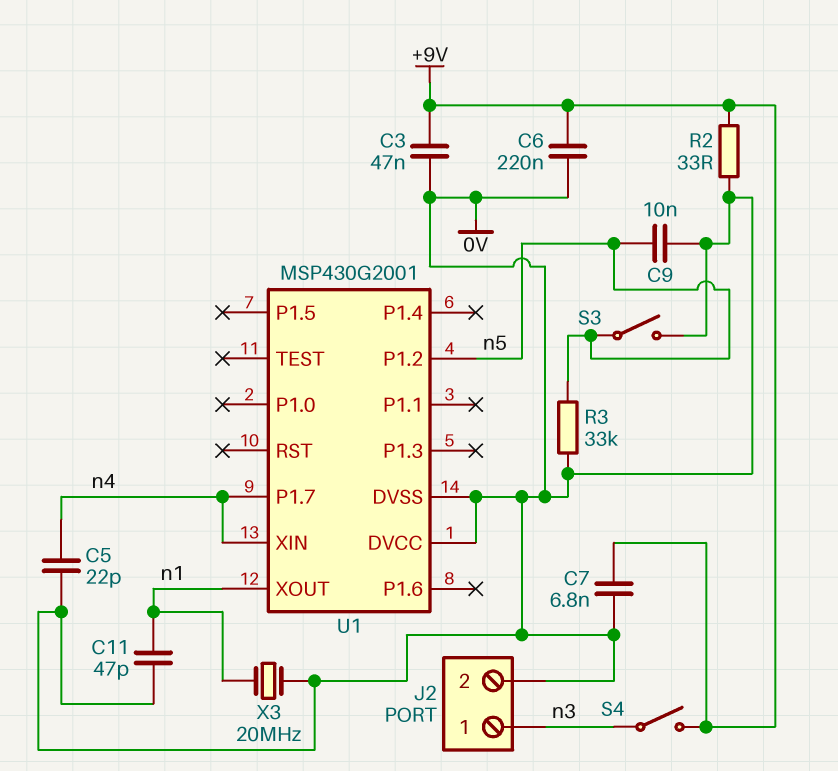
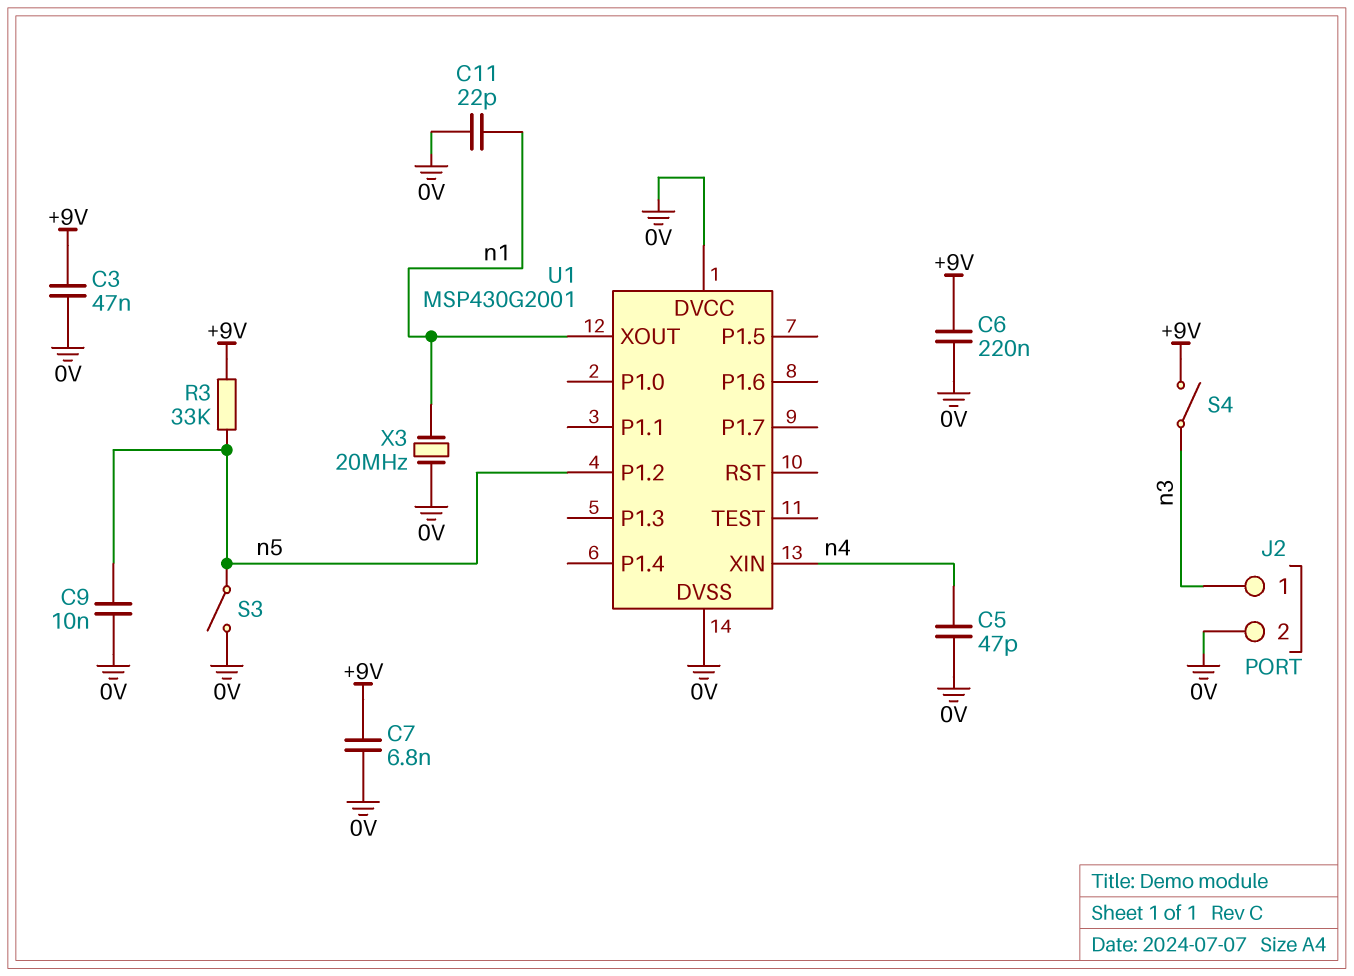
C5: 22pF (0V, n4) -> 47pF (0V, n4)
C11: 47pF (0V, n1) -> 22pF (0V, n1)
R2: 33 (+9V, 0V) -> none
R3: 33k (0V, n5) -> 33k (+9V, n5)
U1 pin P1.7: n4 -> none

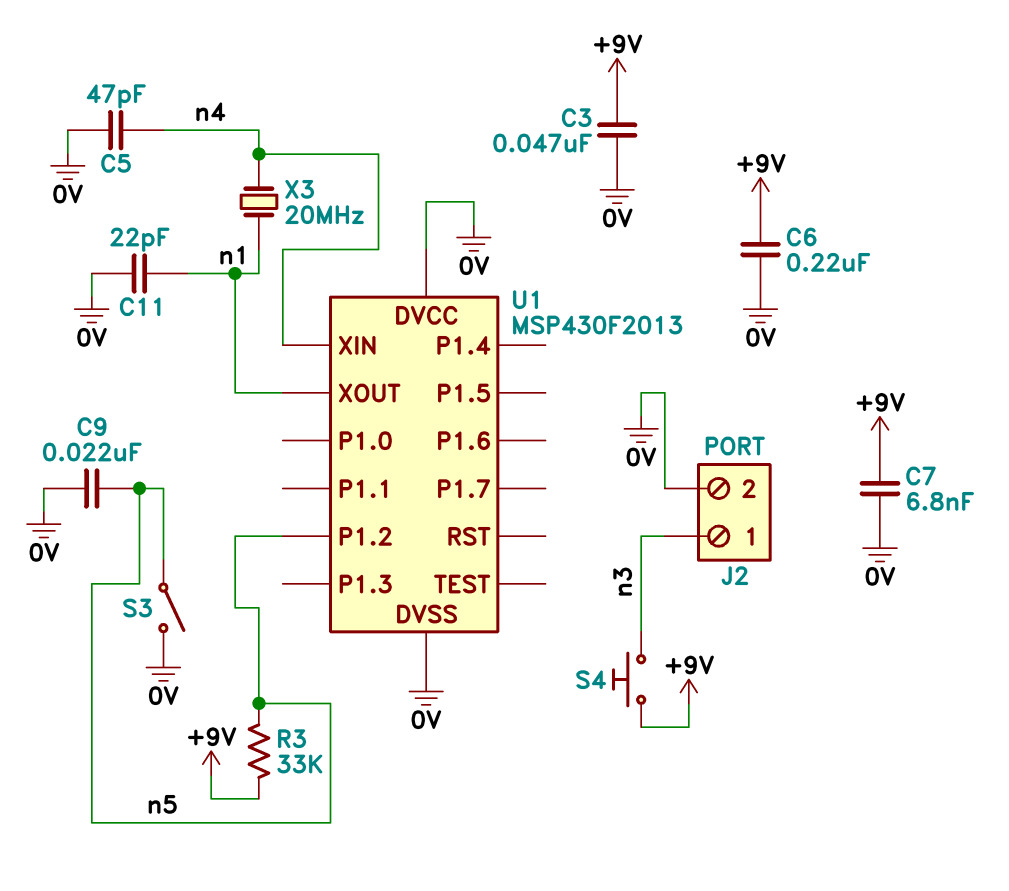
C9: 10nF (0V, n5) -> 22nF (0V, n5)
S4: switch (+9V, n3) -> button (+9V, n3)
U1: MSP430G2001 -> MSP430F2013
X3: 20MHz (0V, n1) -> 20MHz (n1, n4)

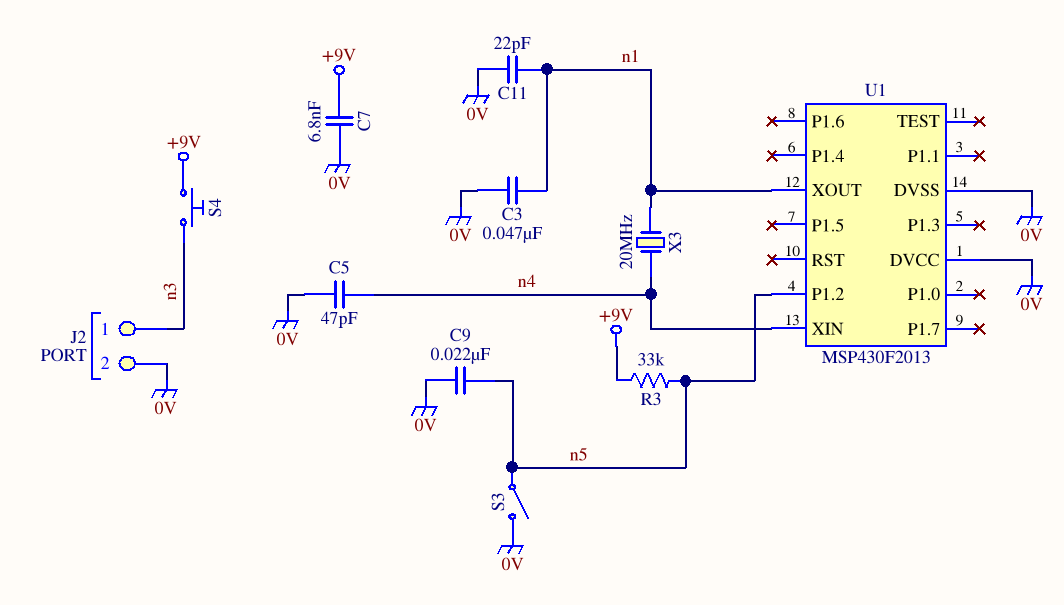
C3: 47nF (+9V, 0V) -> 47nF (0V, n1)
C6: 220nF (+9V, 0V) -> none

